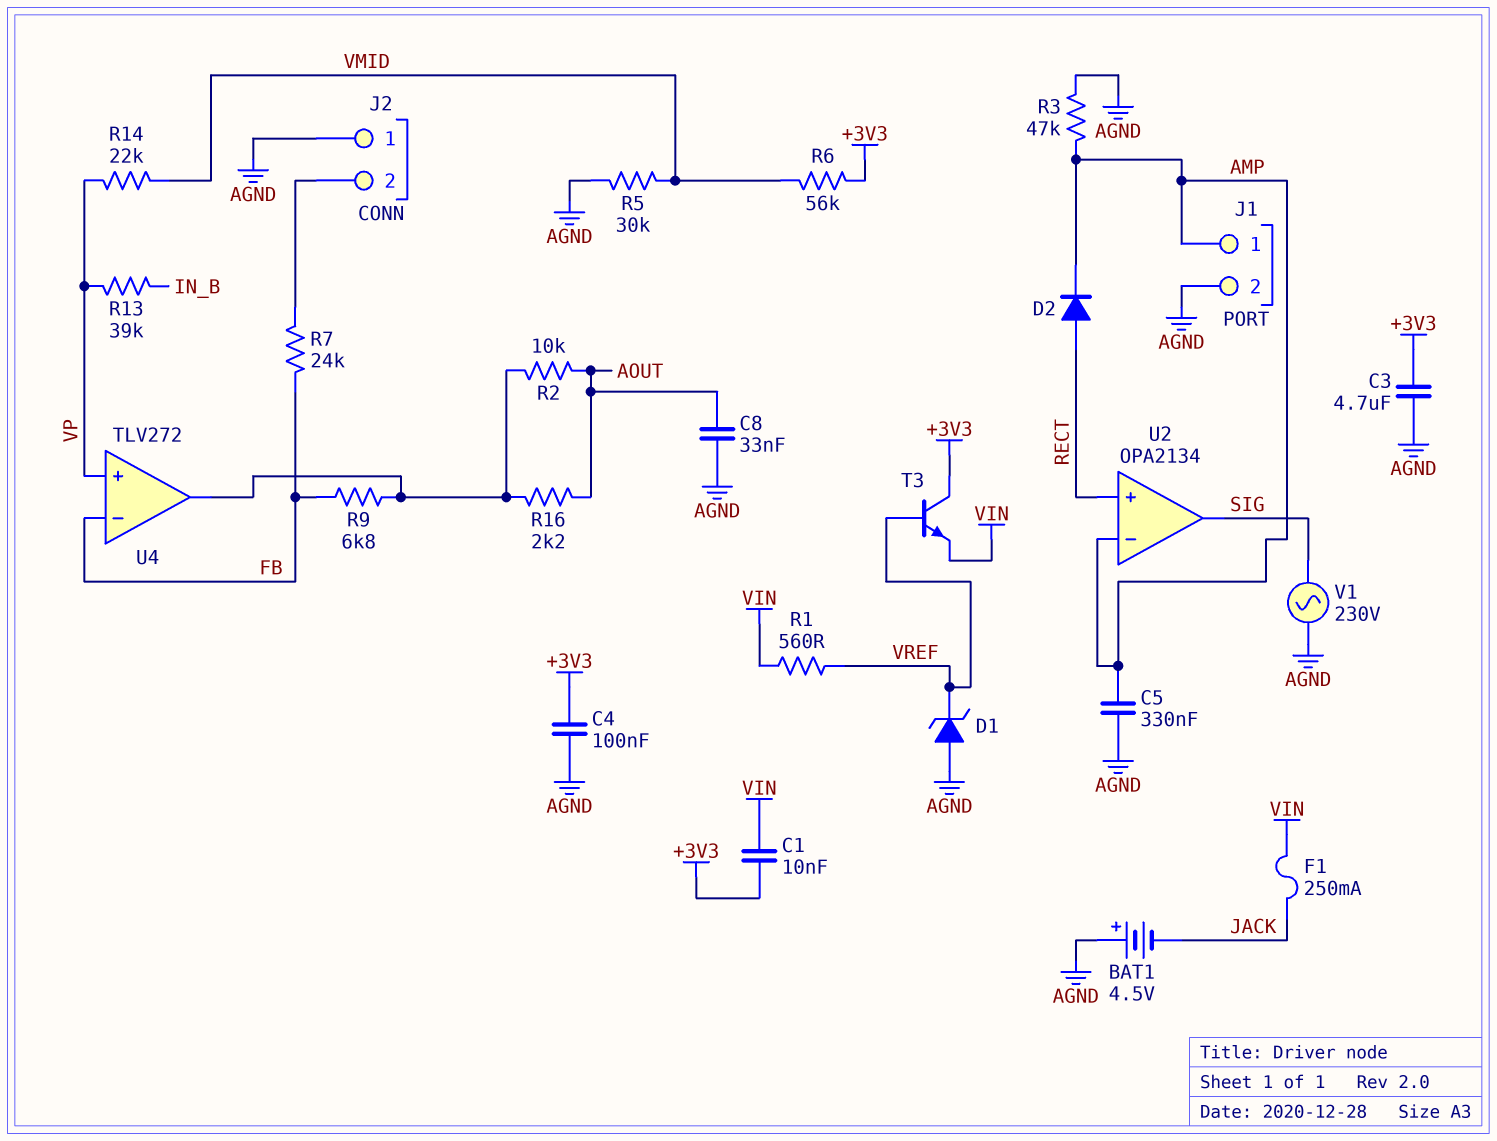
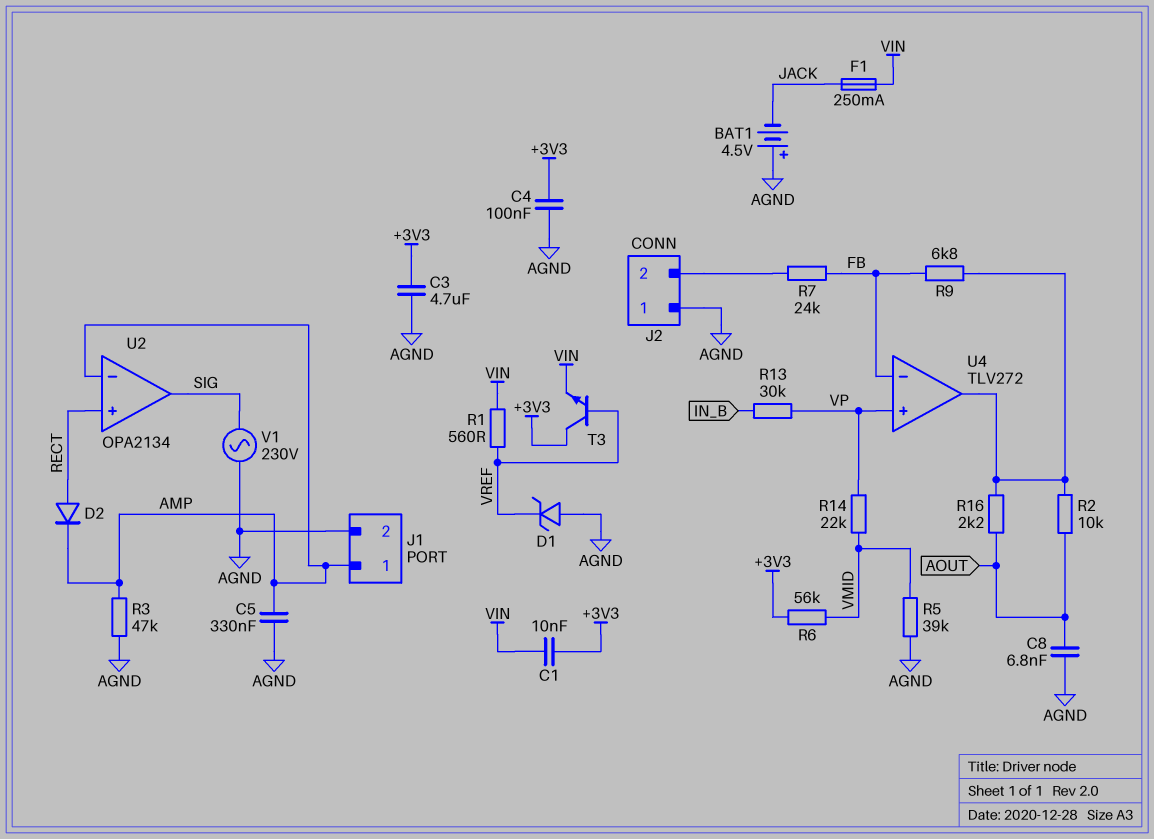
C8: 33nF (AGND, AOUT) -> 6.8nF (AGND, AOUT)
R5: 30k (AGND, VMID) -> 39k (AGND, VMID)
R13: 39k (IN_B, VP) -> 30k (IN_B, VP)

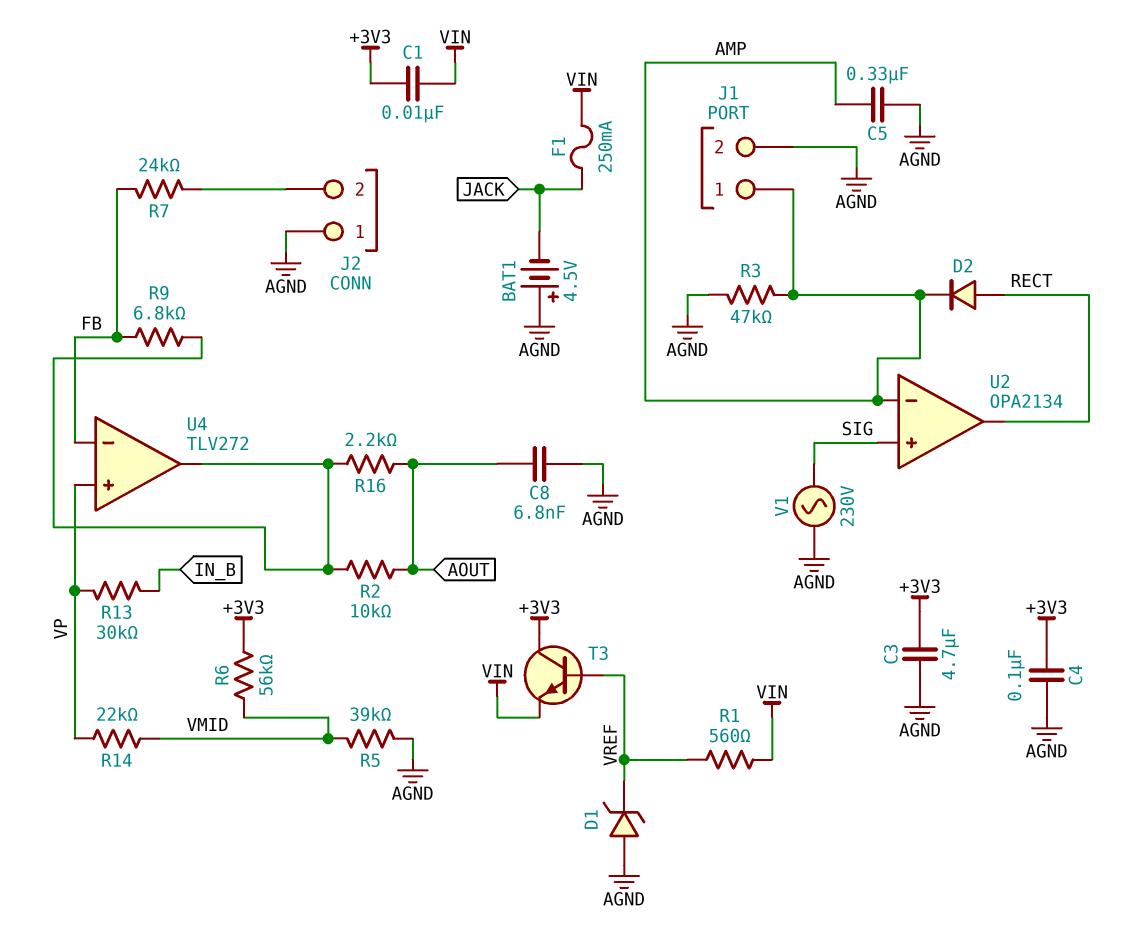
U2 pin in+: RECT -> SIG
U2 pin out: SIG -> RECT

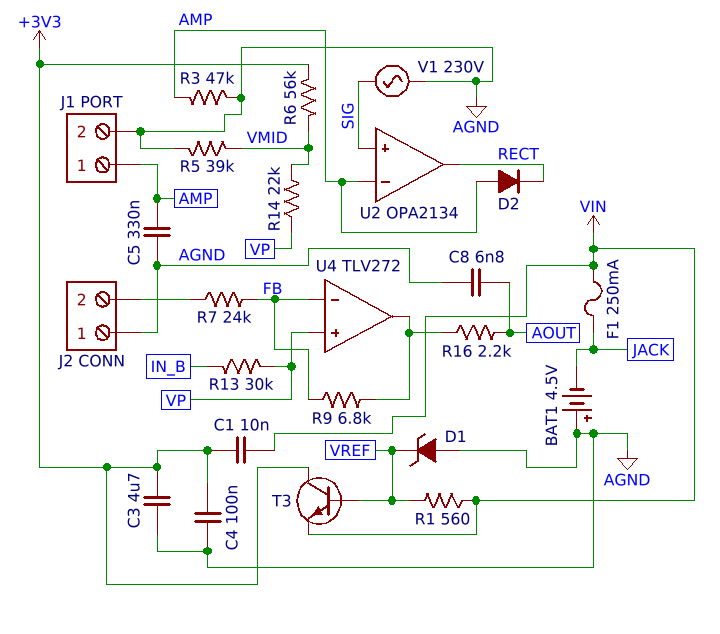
D2: diode (A RECT, K AMP) -> diode (A AMP, K RECT)
R2: 10k (AOUT, U4/out) -> none

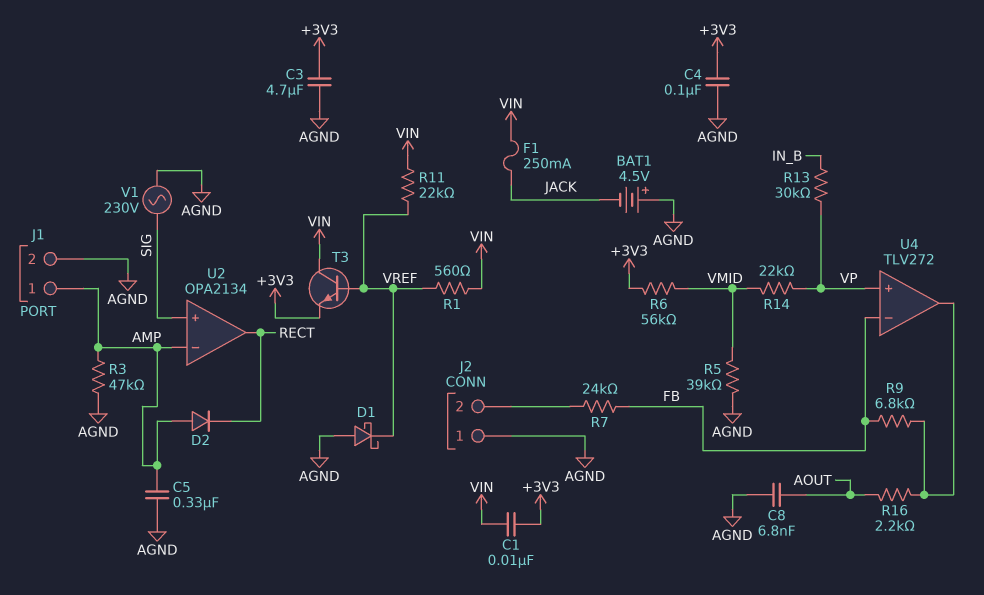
D1: zener (A AGND, K VREF) -> schottky (A AGND, K VREF)
R11: none -> 22k (VIN, VREF)
T3: NPN (B VREF, C +3V3, E VIN) -> NPN (B VREF, C VIN, E +3V3)

